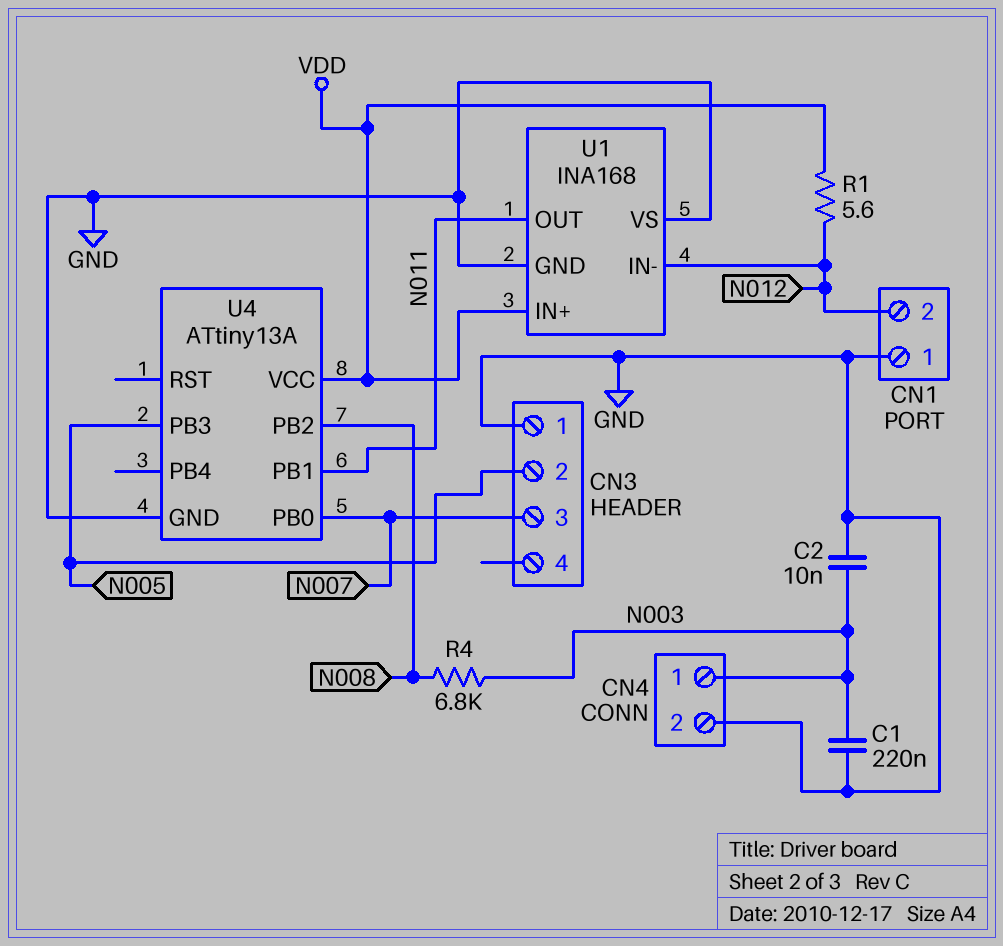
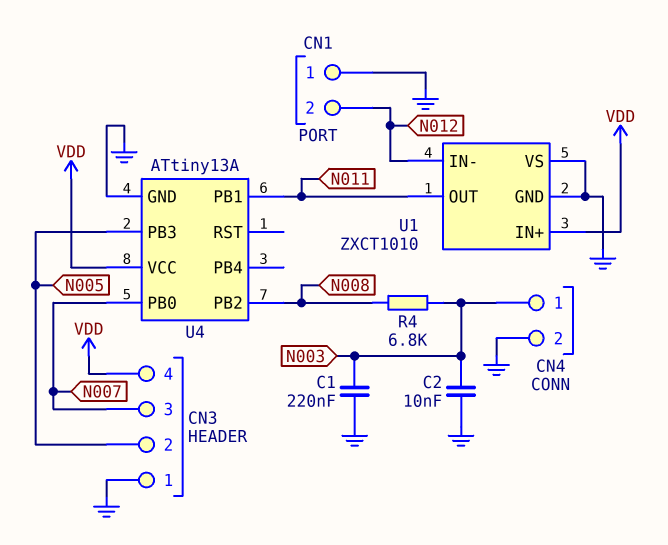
CN3 pin 4: none -> VDD
R1: 5.6 (N012, VDD) -> none
U1: INA168 -> ZXCT1010

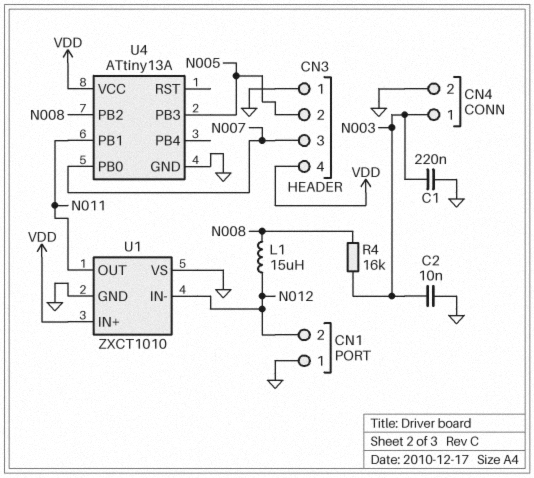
L1: none -> 15uH (N008, N012)
R4: 6.8k (N003, N008) -> 16k (N003, N008)

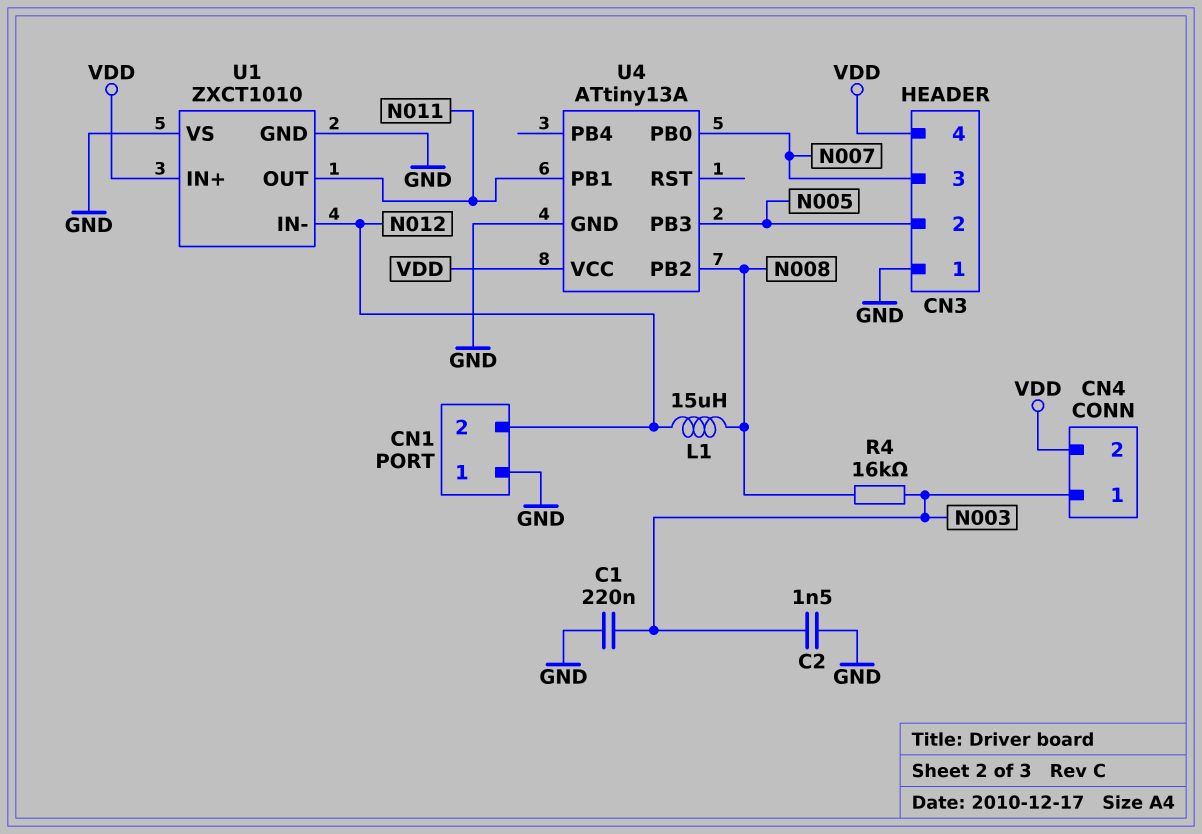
C2: 10nF (GND, N003) -> 1.5nF (GND, N003)
CN4 pin 2: GND -> VDD

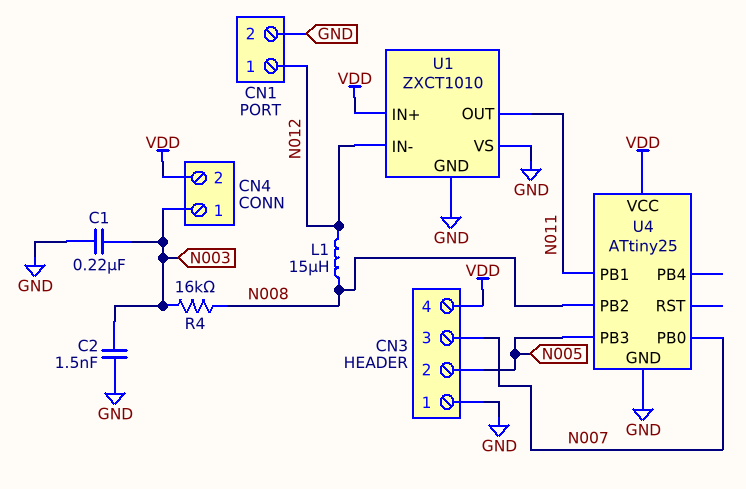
CN1 pin 1: GND -> N012
CN1 pin 2: N012 -> GND
U4: ATtiny13A -> ATtiny25

